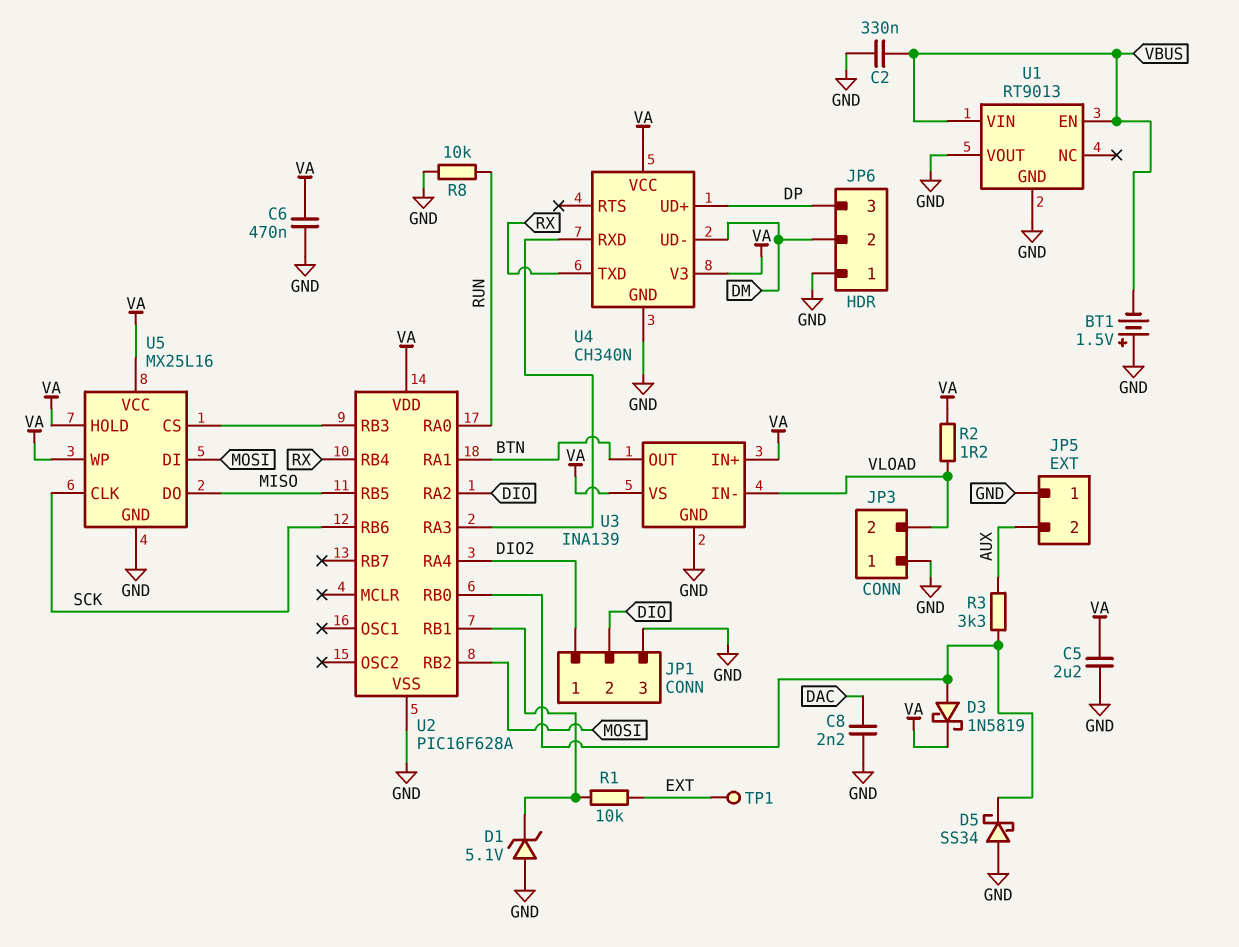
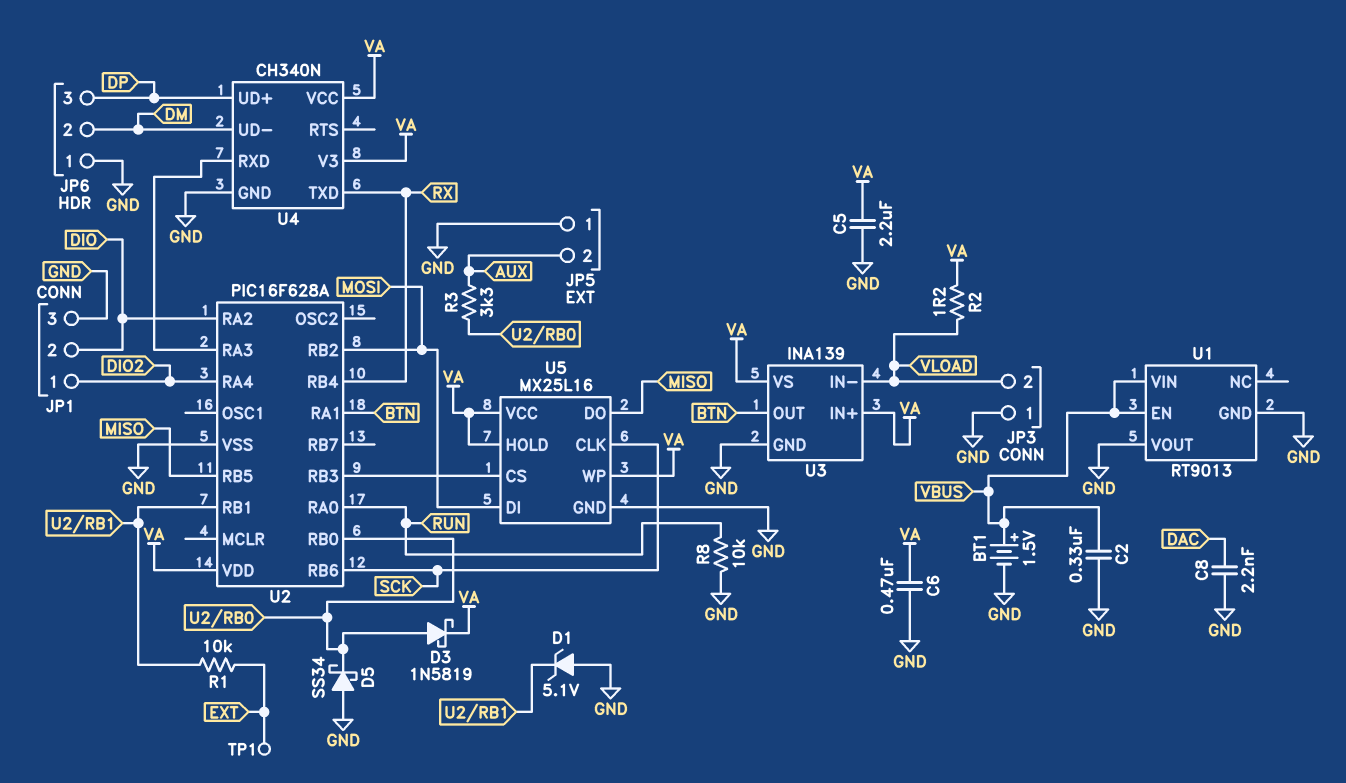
BT1: 1.5V (plus GND, minus VBUS) -> 1.5V (plus VBUS, minus GND)

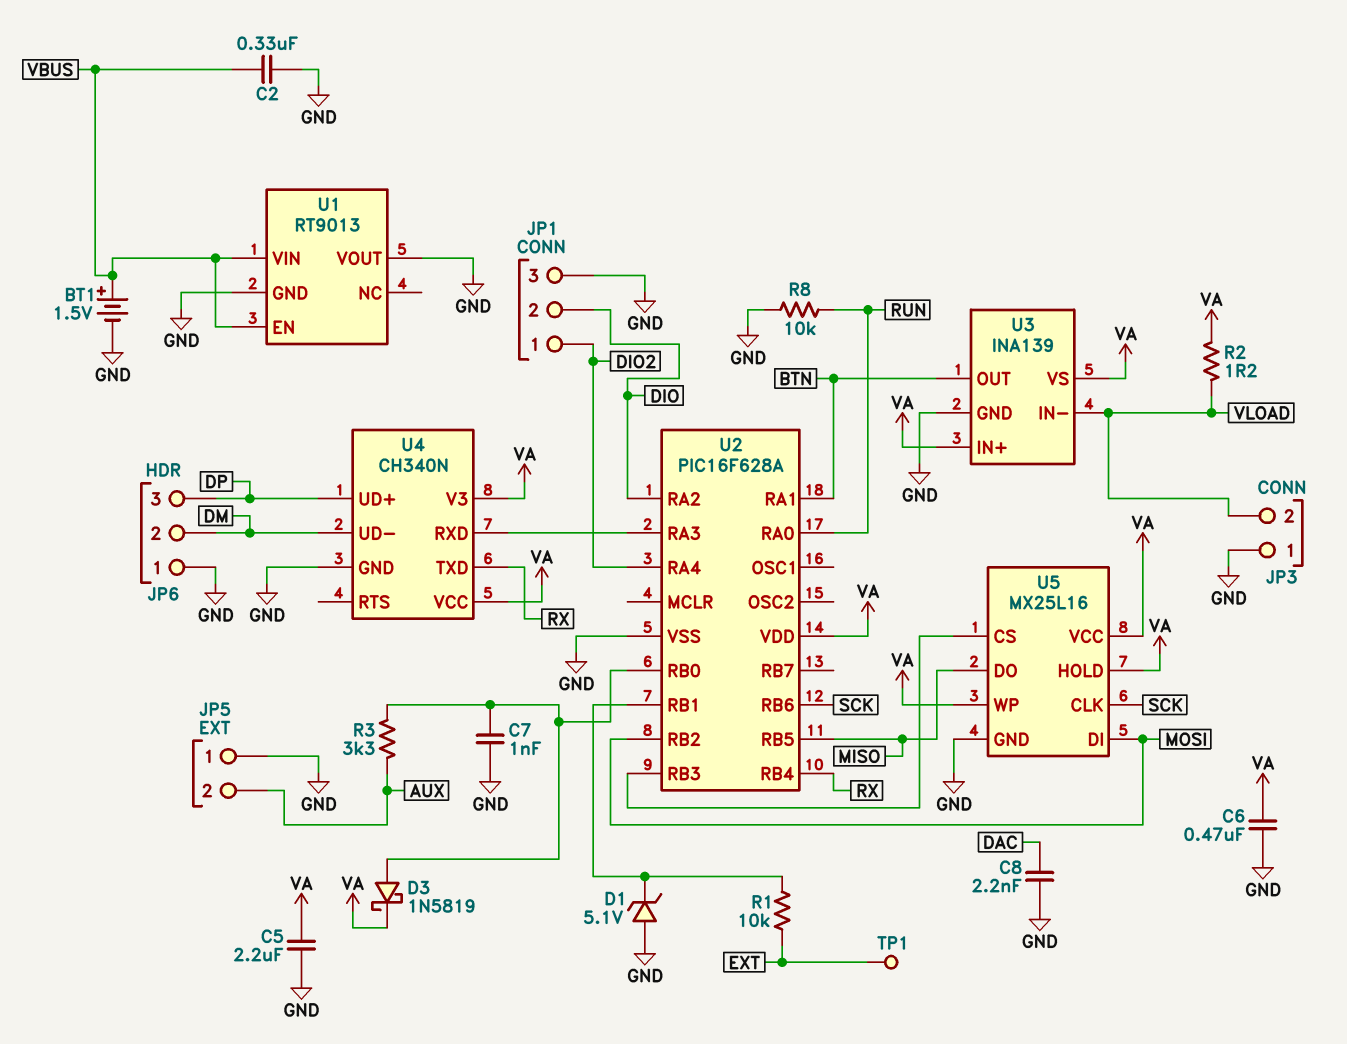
C7: none -> 1nF (GND, U2/RB0)
D5: schottky SS34 (A GND, K U2/RB0) -> none

